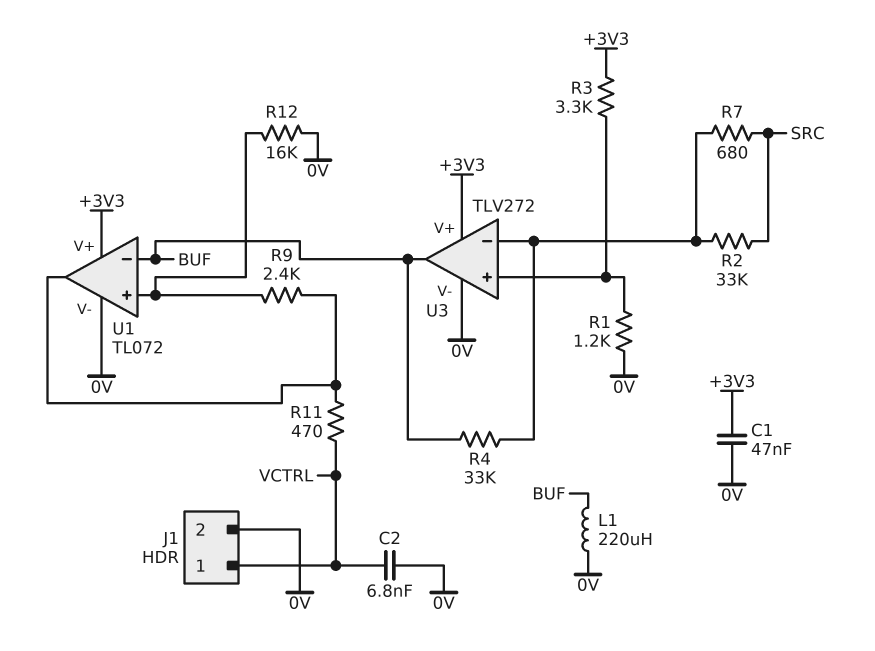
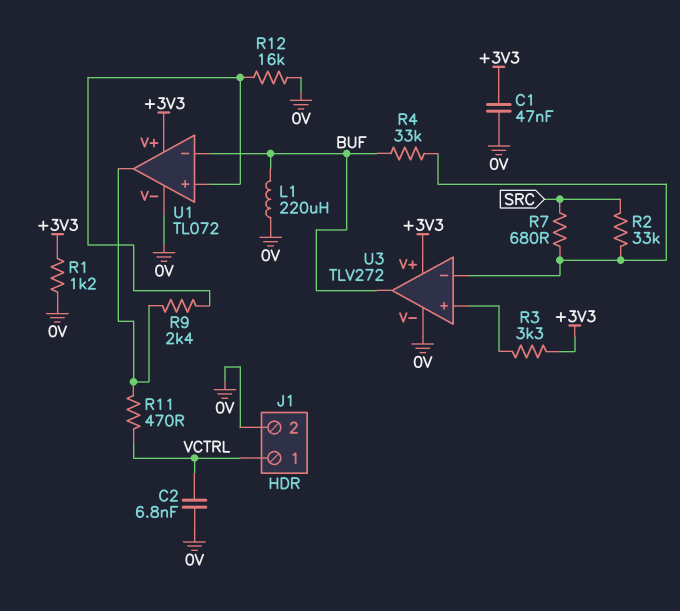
R1: 1.2k (0V, U3/in+) -> 1.2k (+3V3, 0V)

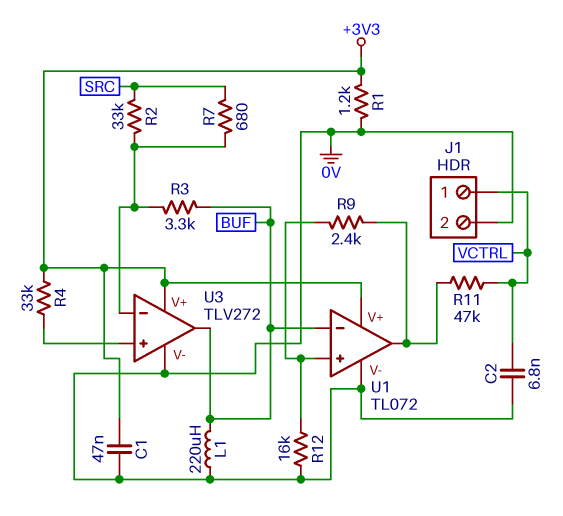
R3: 3.3k (+3V3, U3/in+) -> 3.3k (BUF, U3/in-)
R4: 33k (BUF, U3/in-) -> 33k (+3V3, U3/in+)
R11: 470 (U1/out, VCTRL) -> 47k (U1/out, VCTRL)

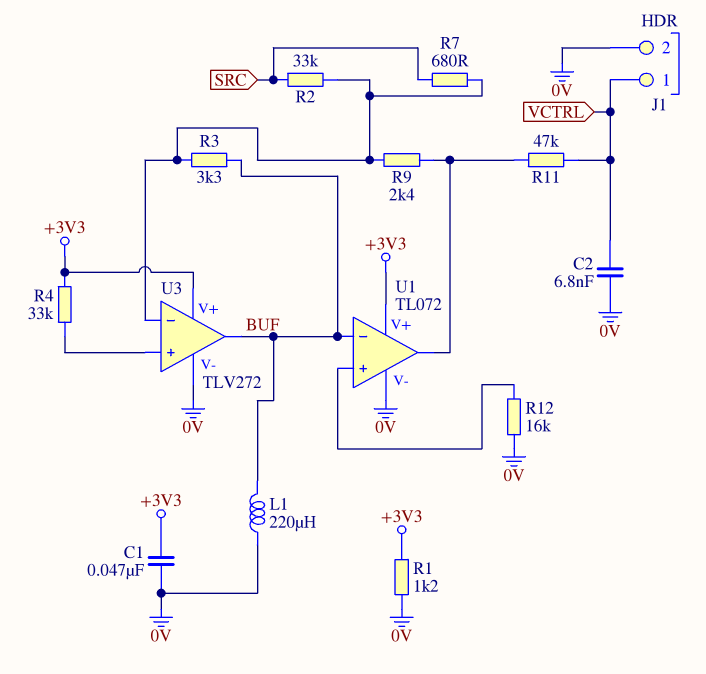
R9: 2.4k (U1/in+, U1/out) -> 2.4k (U1/out, U3/in-)

